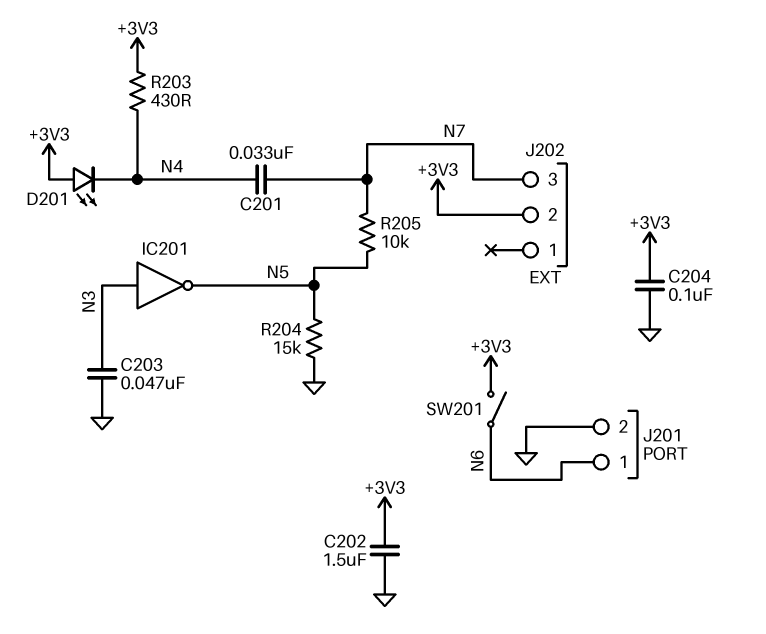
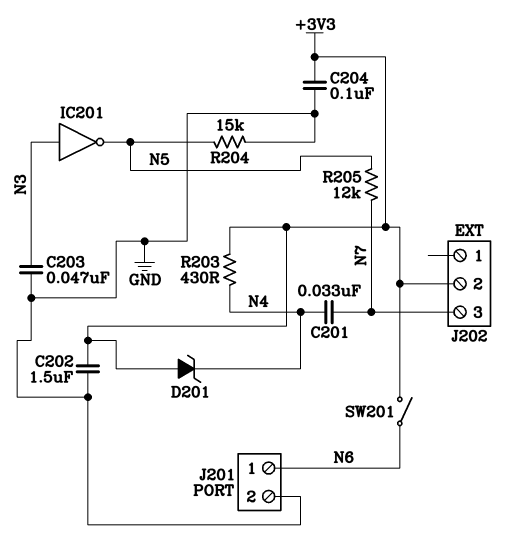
D201: LED (A +3V3, K N4) -> zener (A +3V3, K N4)
R205: 10k (N5, N7) -> 12k (N5, N7)

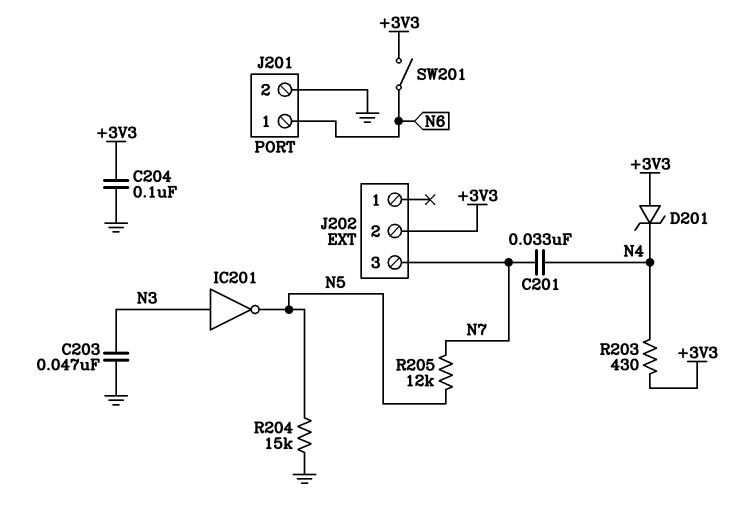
C202: 1.5uF (+3V3, GND) -> none

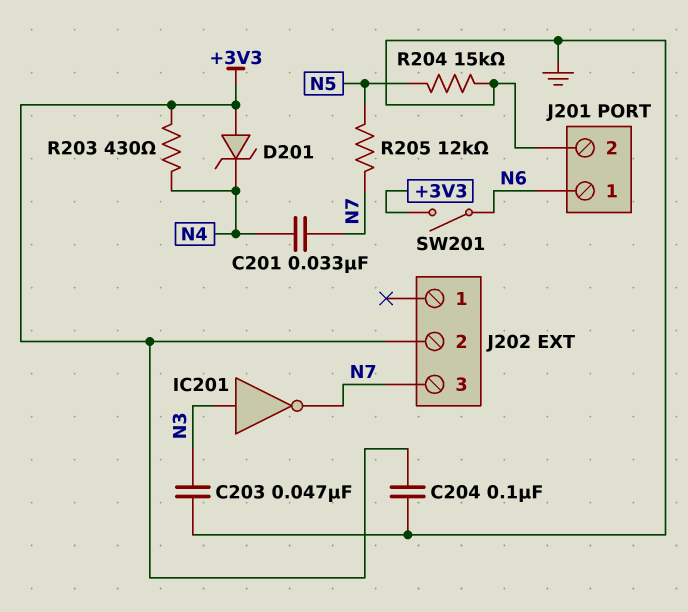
IC201: NOT (in N3, out N5) -> NOT (in N3, out N7)

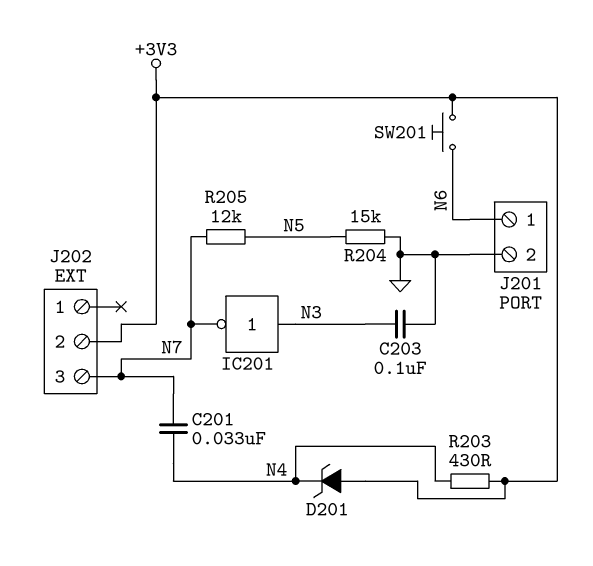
C203: 47nF (GND, N3) -> 100nF (GND, N3)
C204: 100nF (+3V3, GND) -> none
SW201: switch (+3V3, N6) -> button (+3V3, N6)

